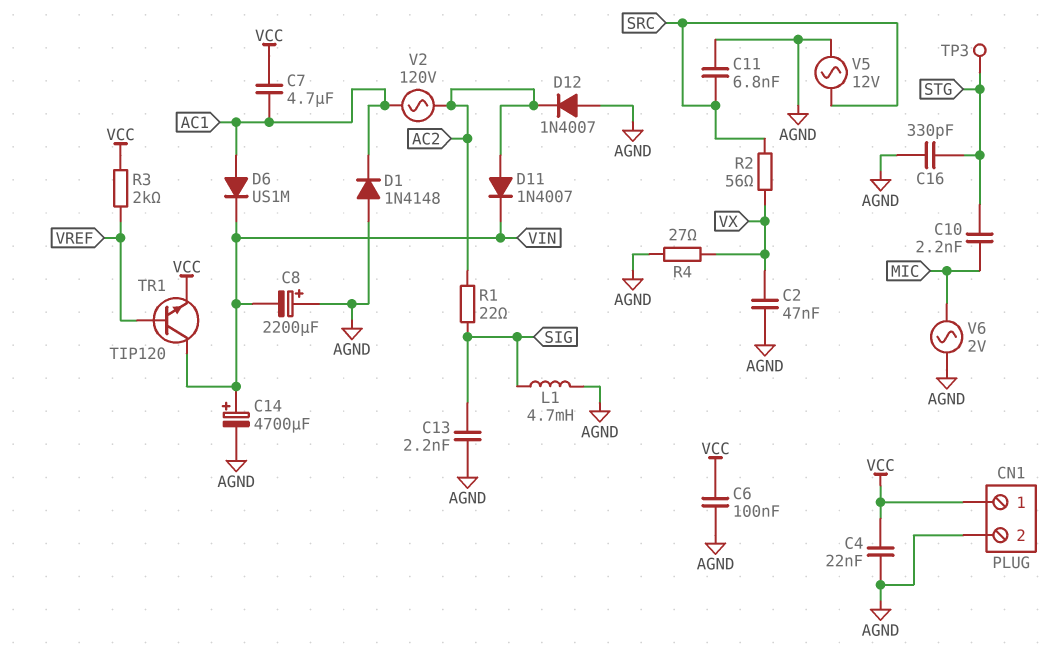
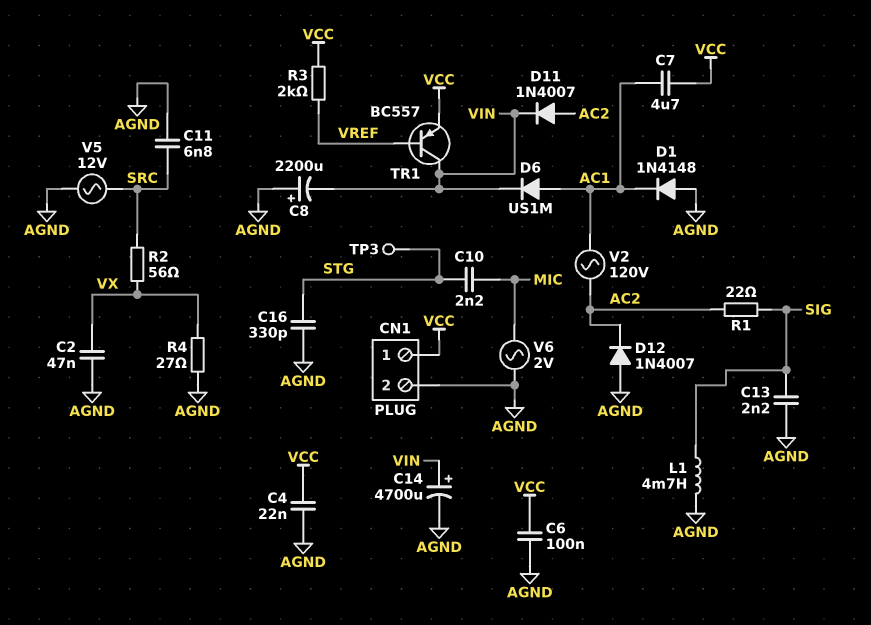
TR1: NPN TIP120 (B VREF, C VIN, E VCC) -> PNP BC557 (B VREF, C VIN, E VCC)

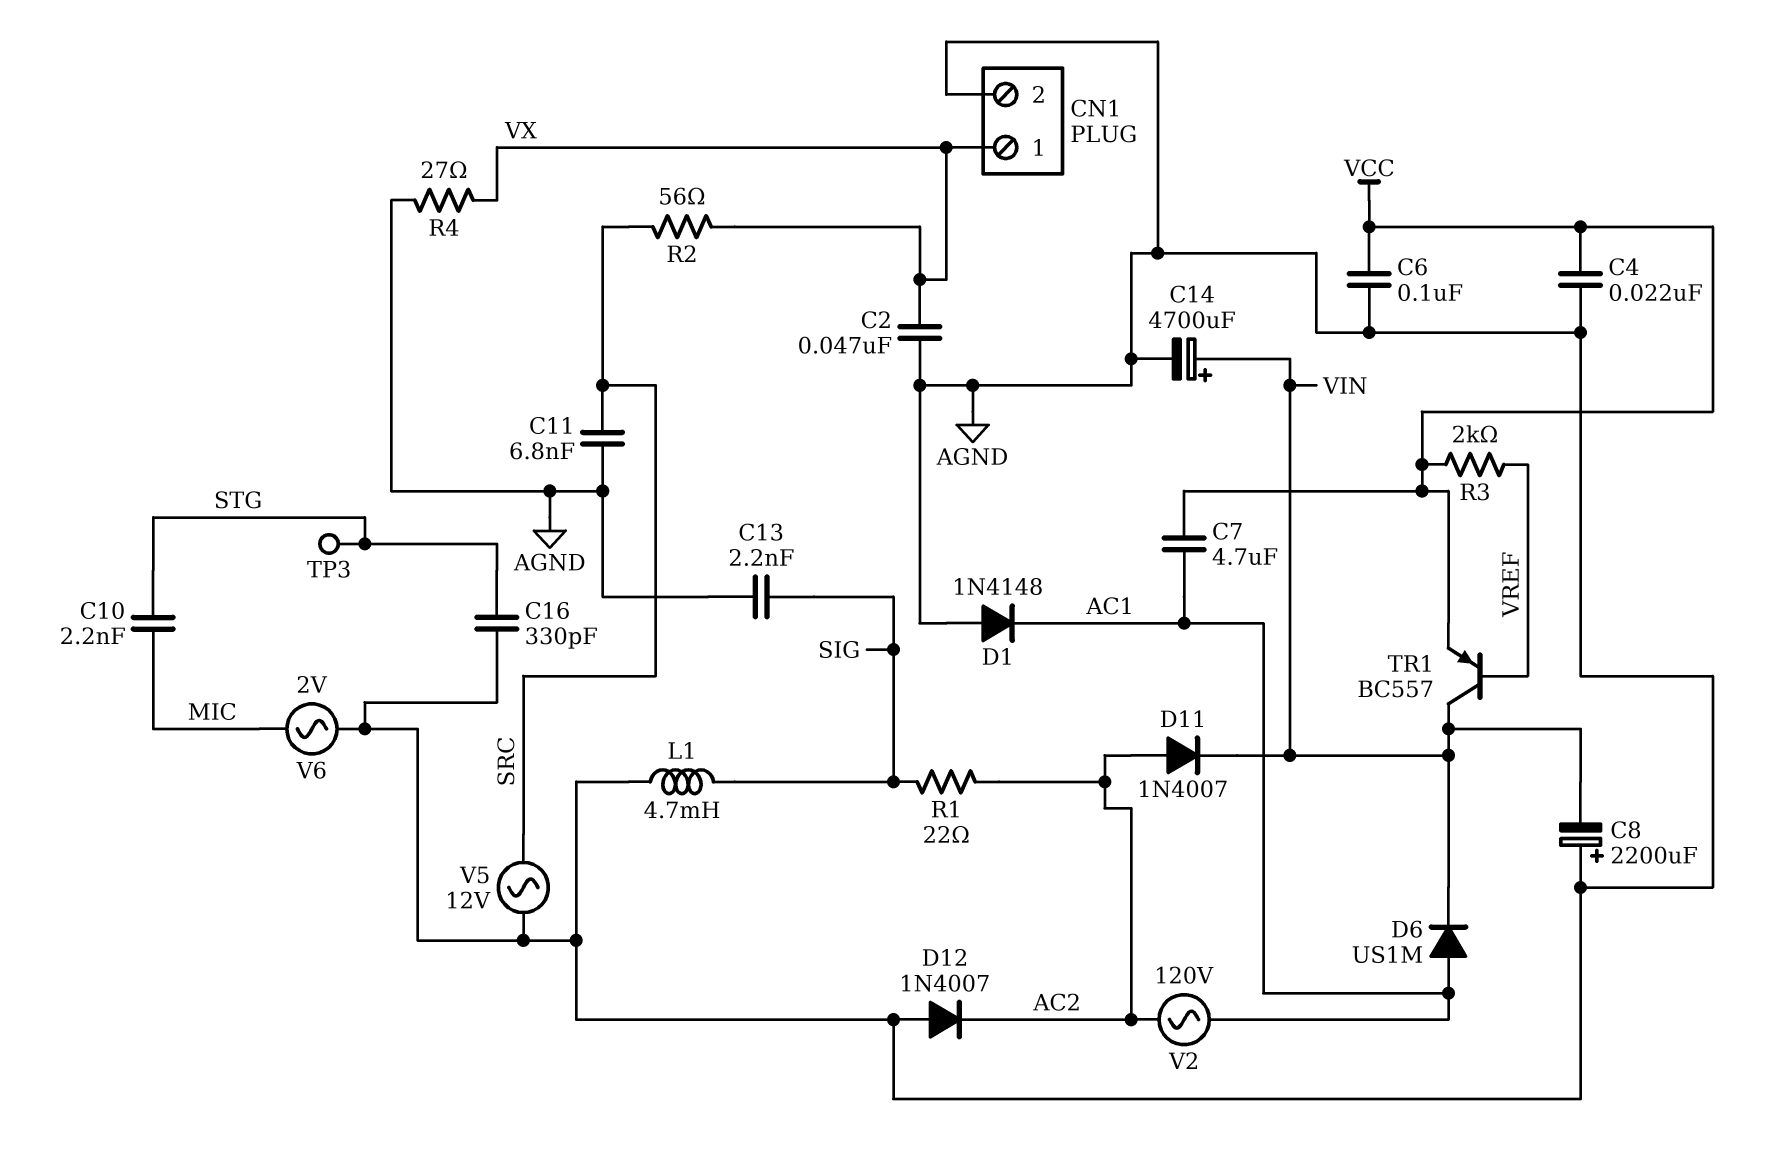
CN1 pin 1: VCC -> VX

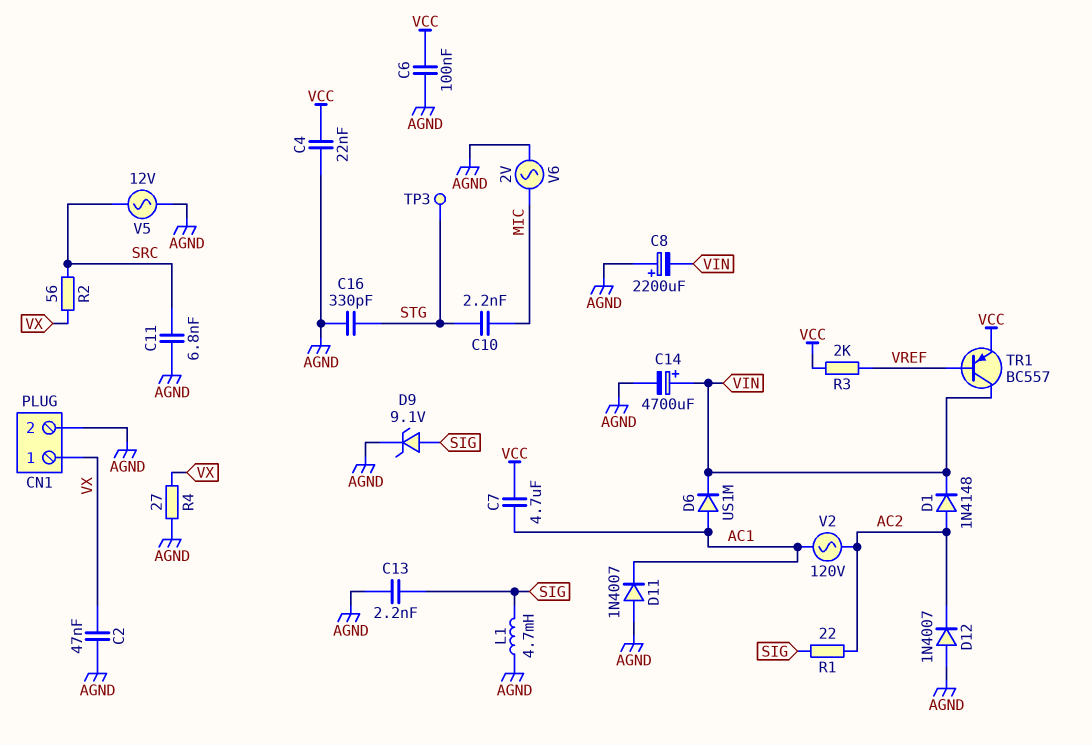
D1: diode 1N4148 (A AGND, K AC1) -> diode 1N4148 (A AC2, K VIN)
D9: none -> zener 9.1V (A SIG, K AGND)
D11: diode 1N4007 (A AC2, K VIN) -> diode 1N4007 (A AGND, K AC1)

